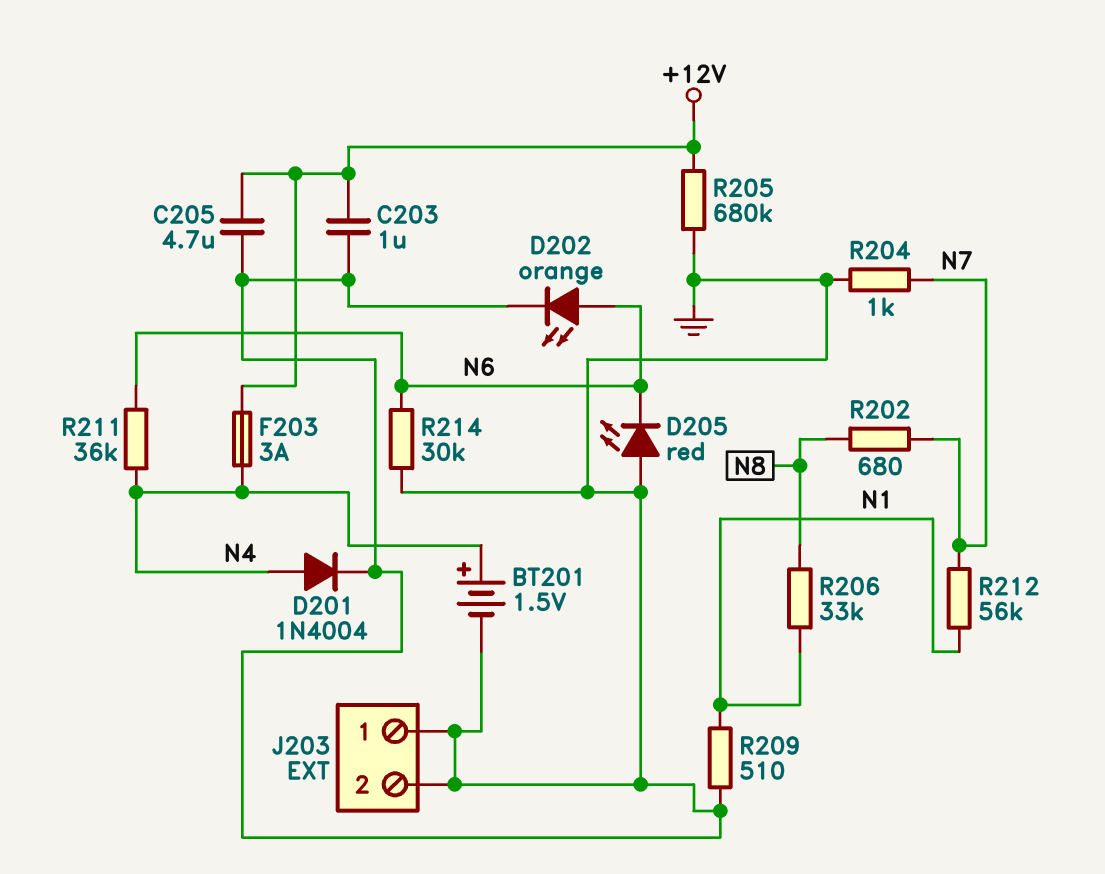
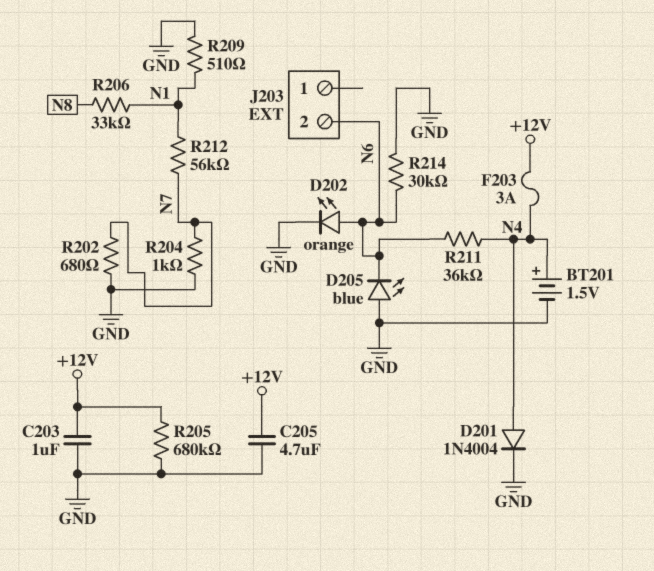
D205: LED red (A GND, K N6) -> LED blue (A GND, K N6)
J203 pin 1: GND -> none
J203 pin 2: GND -> N6
R202: 680 (N7, N8) -> 680 (GND, N7)

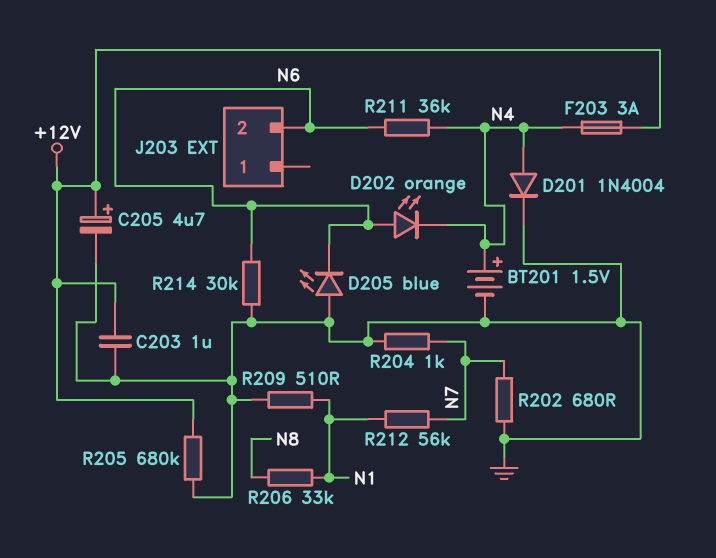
C205: 4.7uF (+12V, GND) -> 4.7uF (plus +12V, minus GND)
D202: LED orange (A N6, K GND) -> LED orange (A N6, K N4)

